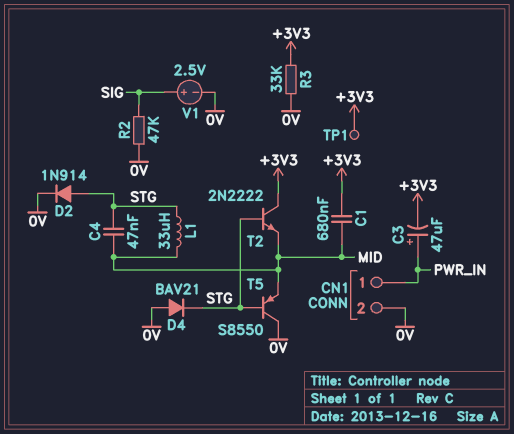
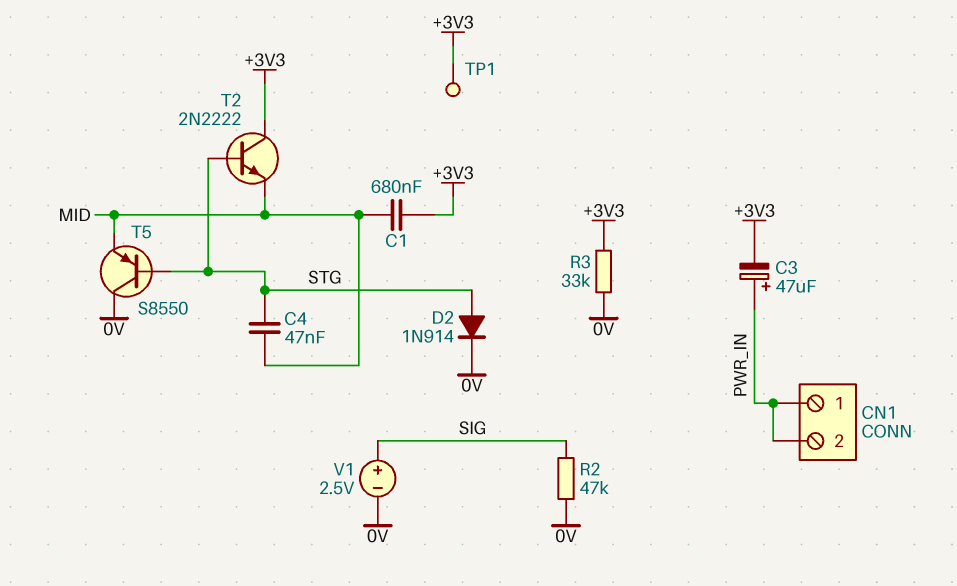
CN1 pin 2: 0V -> PWR_IN
D4: diode BAV21 (A 0V, K STG) -> none
L1: 33uH (MID, STG) -> none

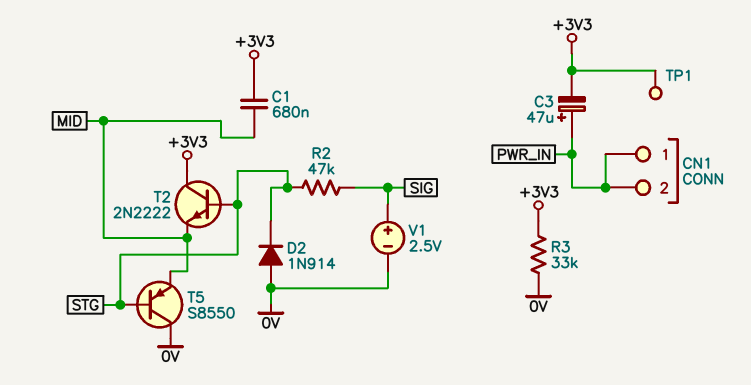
C4: 47nF (MID, STG) -> none
D2: diode 1N914 (A STG, K 0V) -> diode 1N914 (A 0V, K STG)
R2: 47k (0V, SIG) -> 47k (SIG, STG)

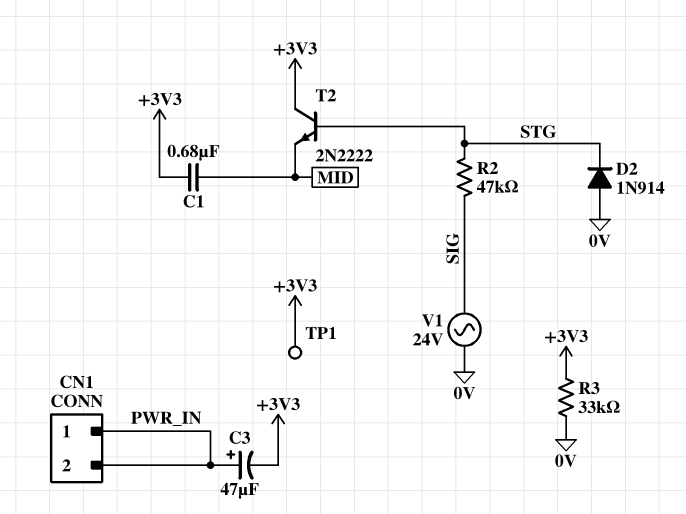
T5: PNP S8550 (B STG, C 0V, E MID) -> none
V1: 2.5V (plus SIG, minus 0V) -> AC 24V (0V, SIG)

